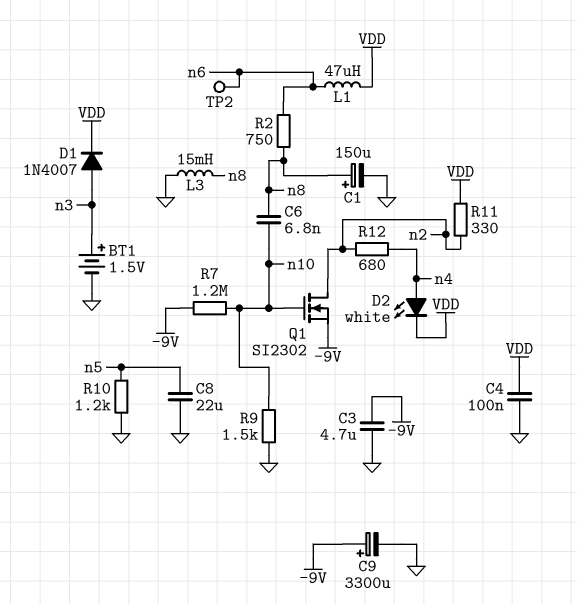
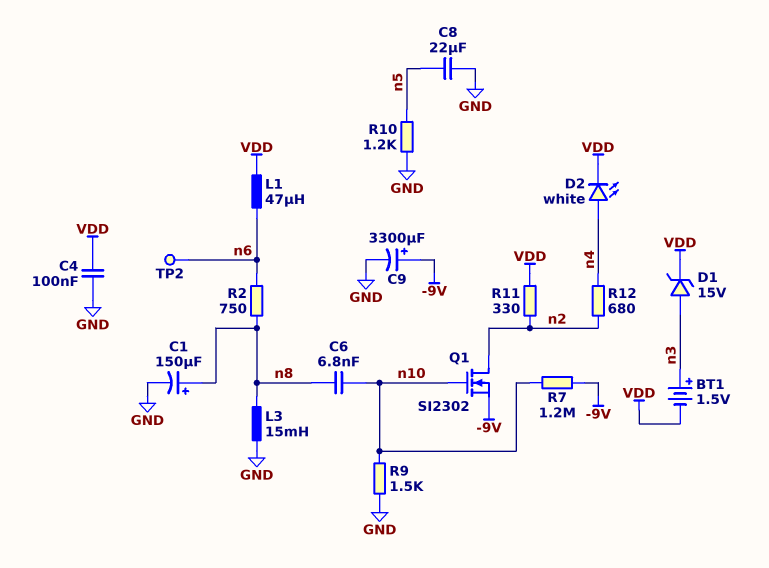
BT1: 1.5V (plus n3, minus GND) -> 1.5V (plus n3, minus VDD)
C3: 4.7uF (-9V, GND) -> none
D1: diode 1N4007 (A n3, K VDD) -> zener 15V (A n3, K VDD)

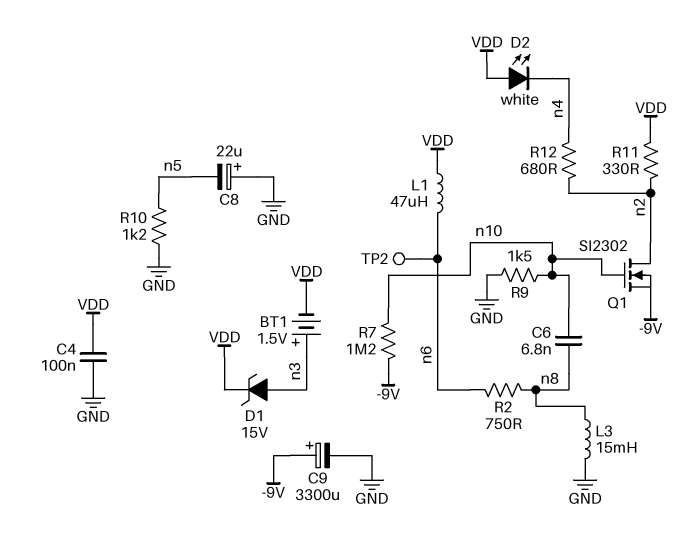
C1: 150uF (plus n8, minus GND) -> none
C8: 22uF (GND, n5) -> 22uF (plus GND, minus n5)
D2: LED white (A n4, K VDD) -> LED white (A VDD, K n4)

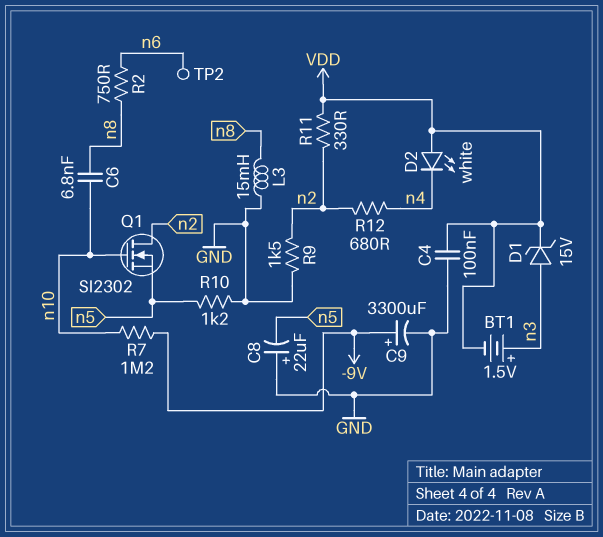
L1: 47uH (VDD, n6) -> none
Q1: NMOS SI2302 (G n10, D n2, S -9V) -> NMOS SI2302 (G n10, D n2, S n5)
R9: 1.5k (GND, n10) -> 1.5k (GND, n2)

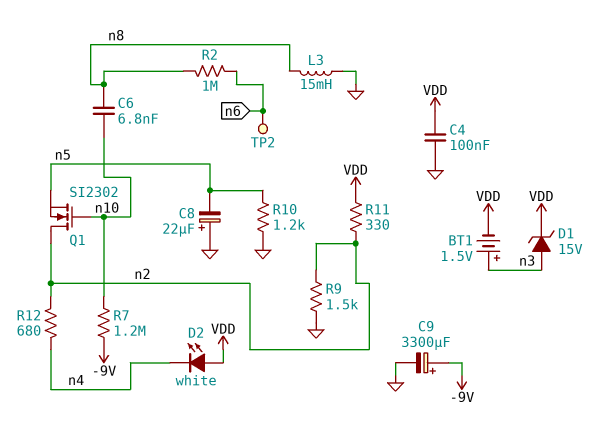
R2: 750 (n6, n8) -> 1M (n6, n8)

